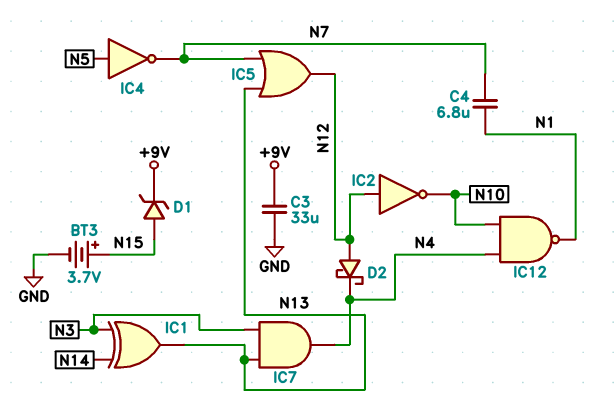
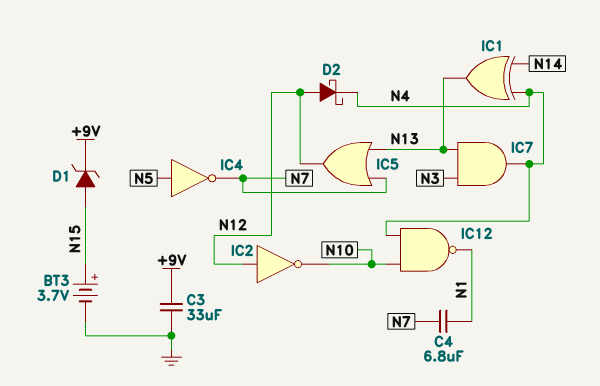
IC1: XOR (in N3, in N14, out N13) -> XOR (in N4, in N14, out N13)

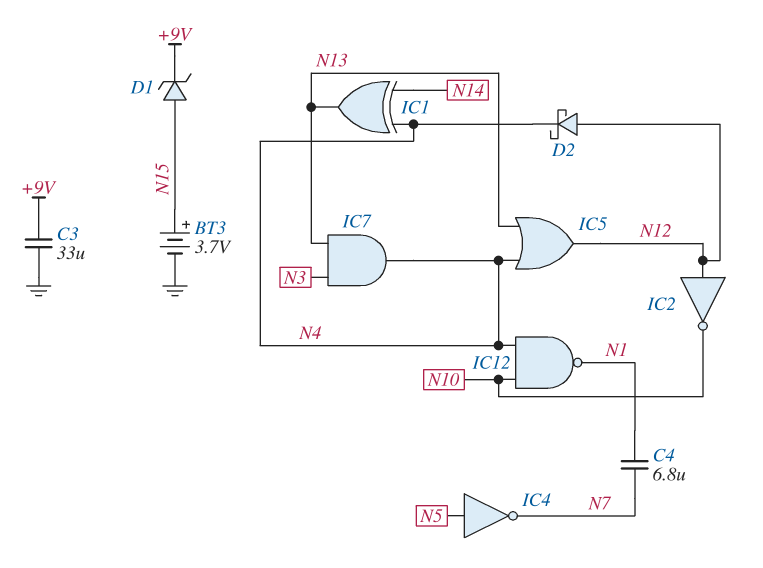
IC5: OR (in N7, in N13, out N12) -> OR (in N4, in N13, out N12)

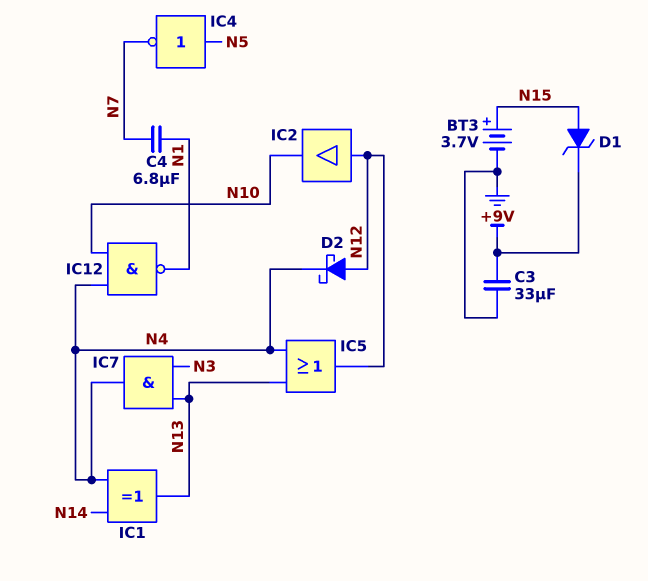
IC2: NOT (in N12, out N10) -> buffer (in N12, out N10)

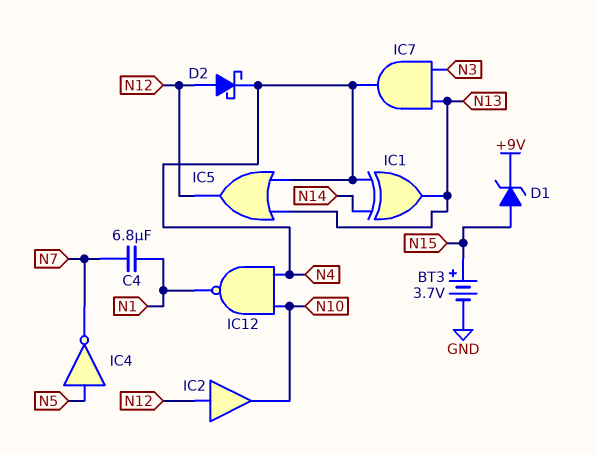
C3: 33uF (+9V, GND) -> none

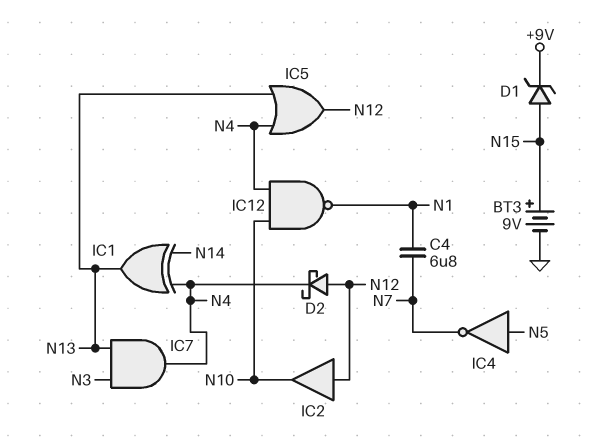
BT3: 3.7V (plus N15, minus GND) -> 9V (plus N15, minus GND)

